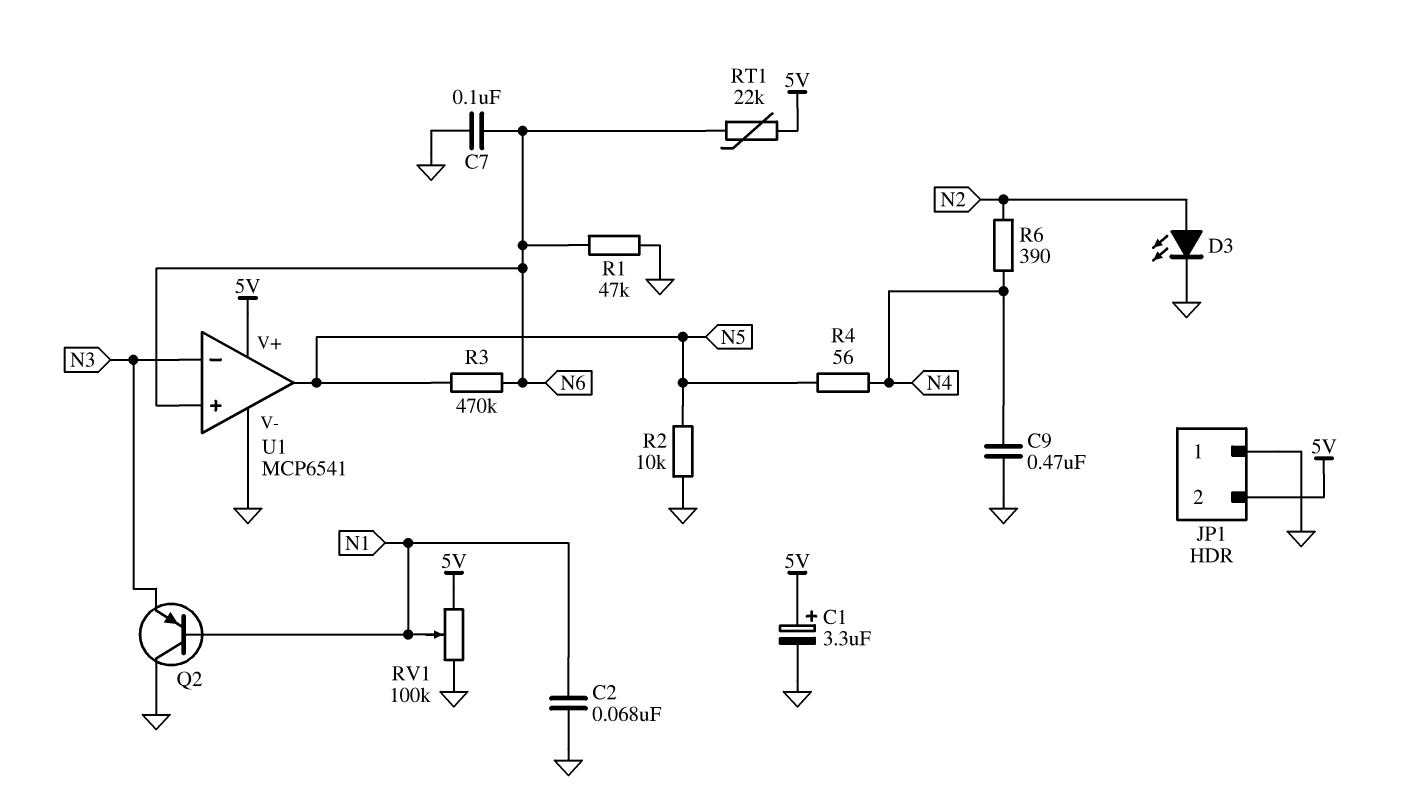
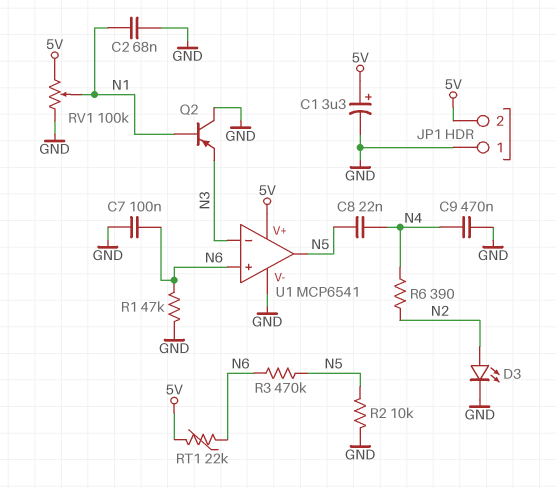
C8: none -> 22nF (N4, N5)
R4: 56 (N4, N5) -> none

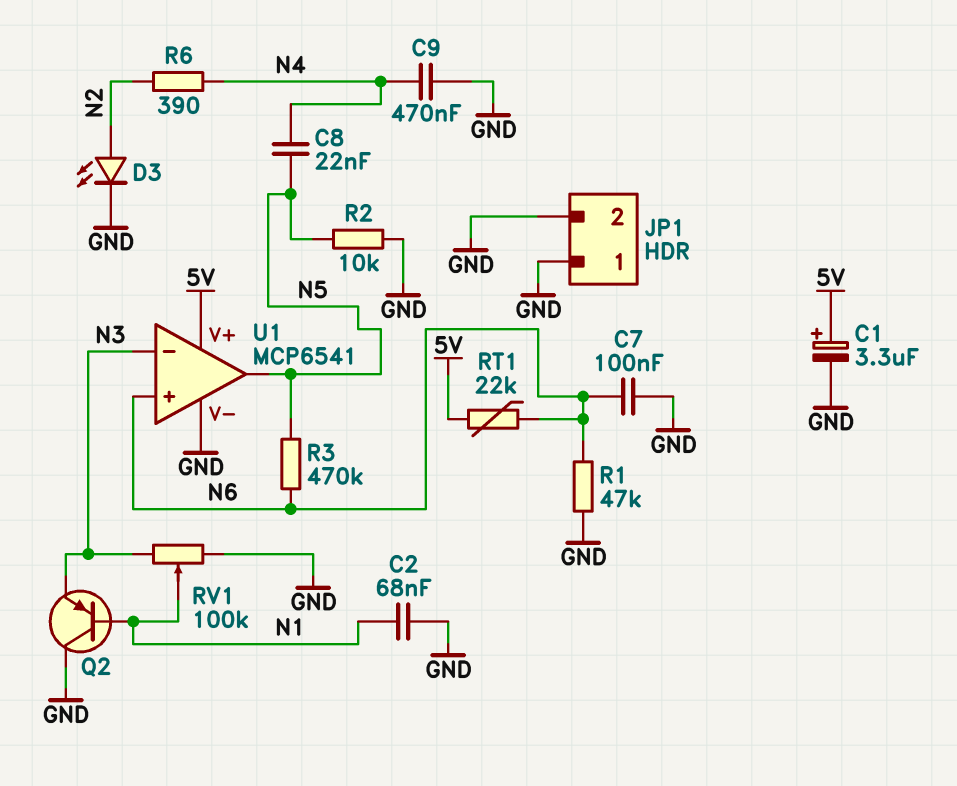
JP1 pin 2: 5V -> GND
RV1: 100k (5V, GND, wiper N1) -> 100k (GND, N3, wiper N1)

